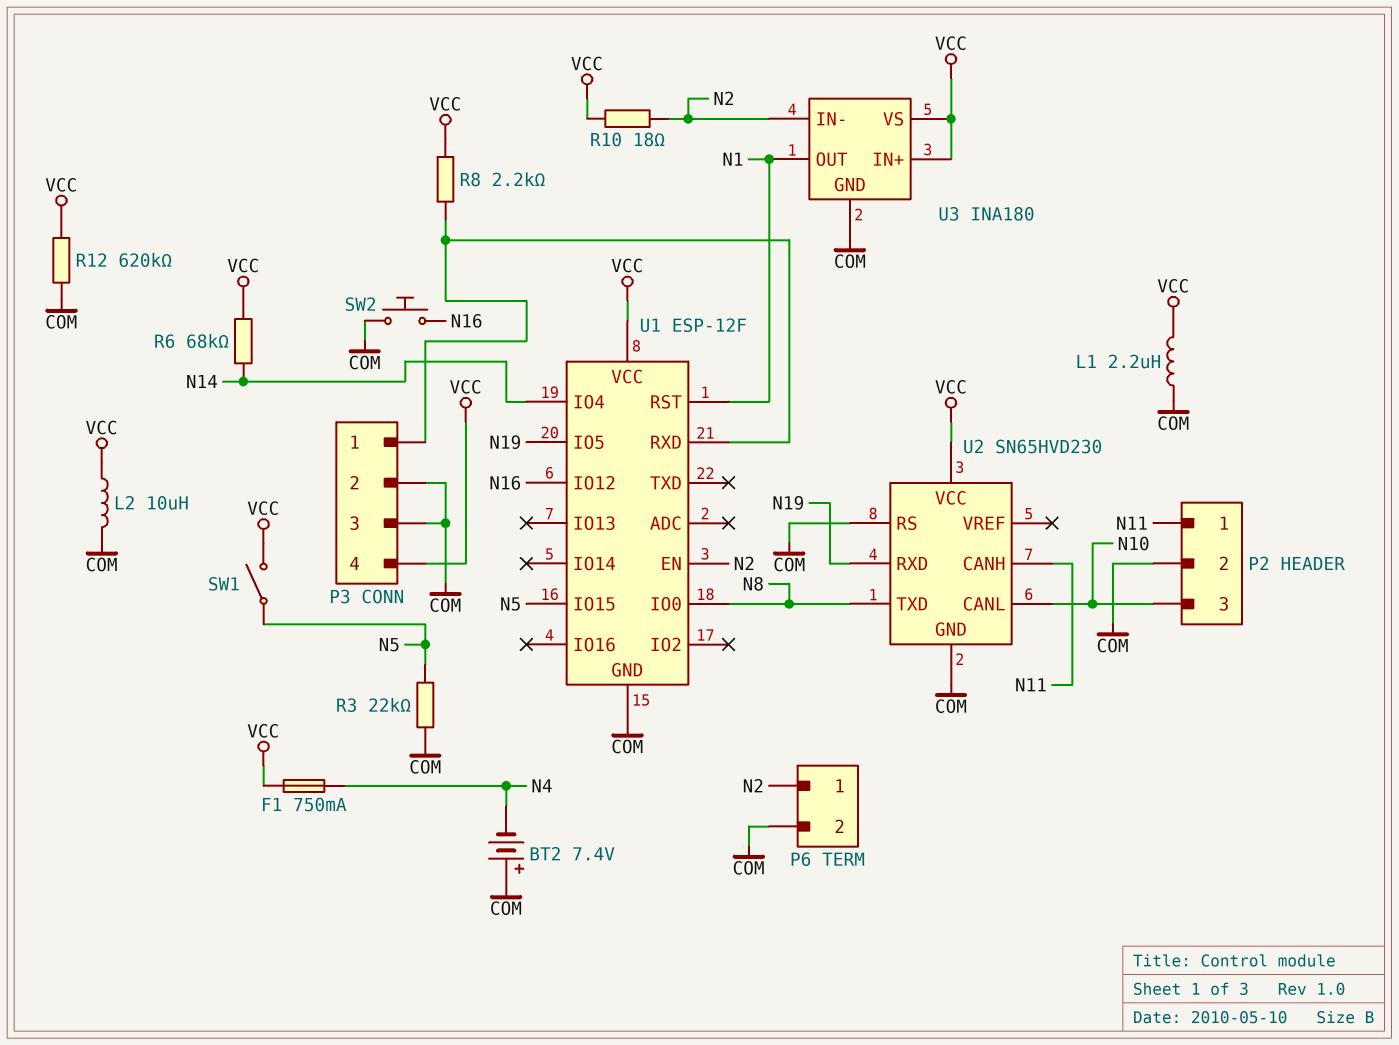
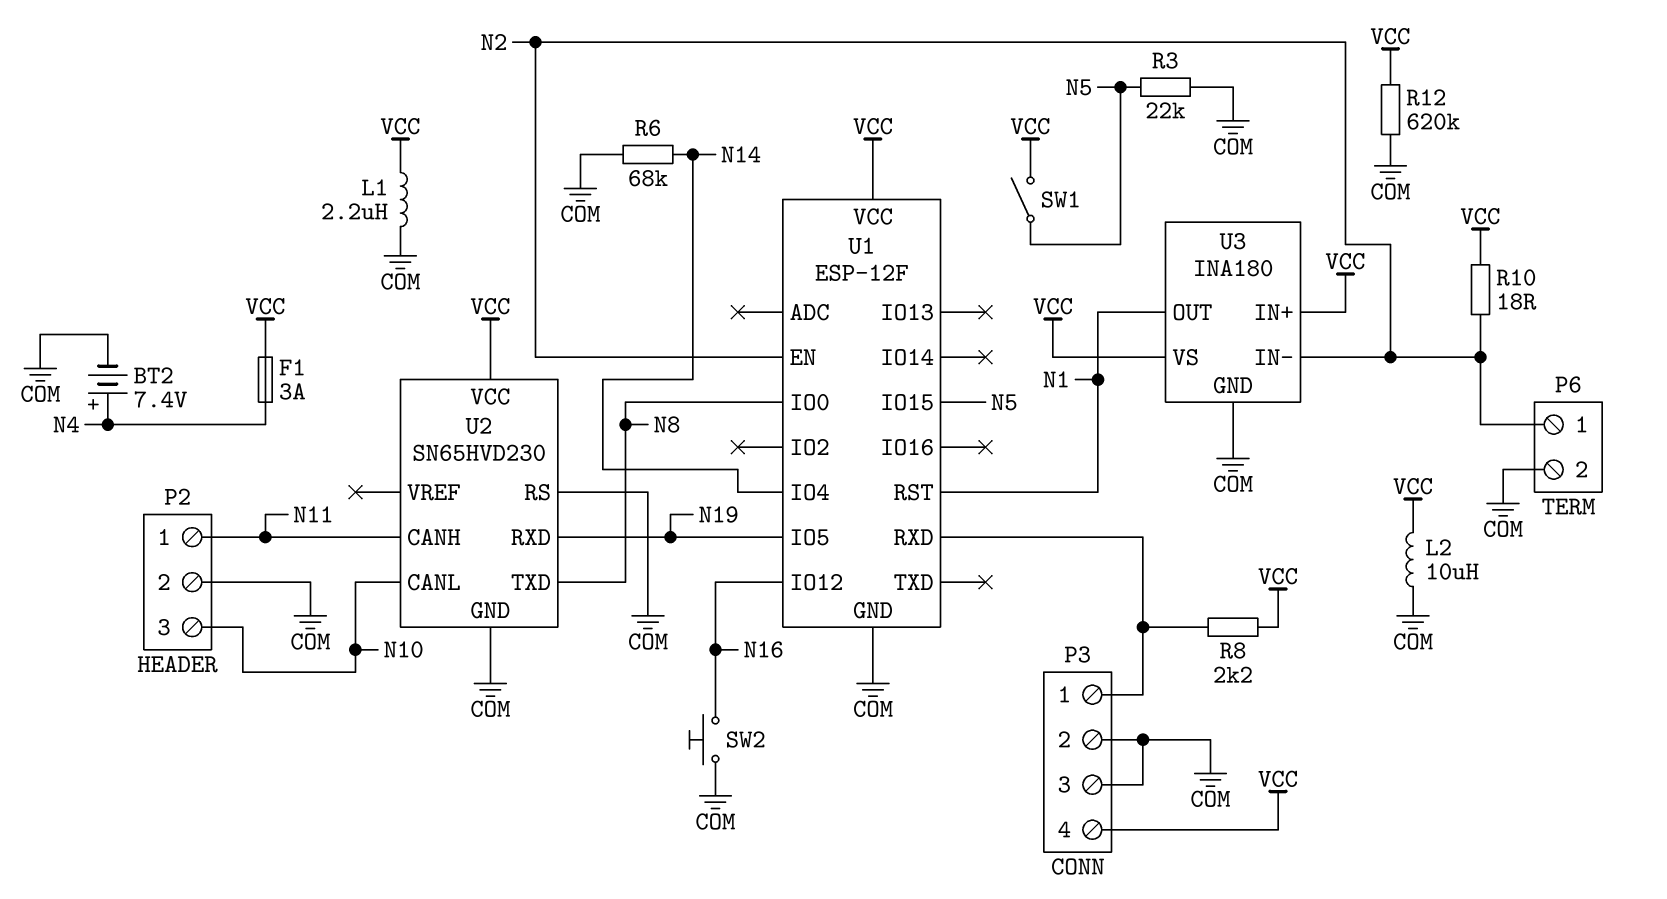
BT2: 7.4V (plus COM, minus N4) -> 7.4V (plus N4, minus COM)
F1: 750mA (N4, VCC) -> 3A (N4, VCC)
R6: 68k (N14, VCC) -> 68k (COM, N14)

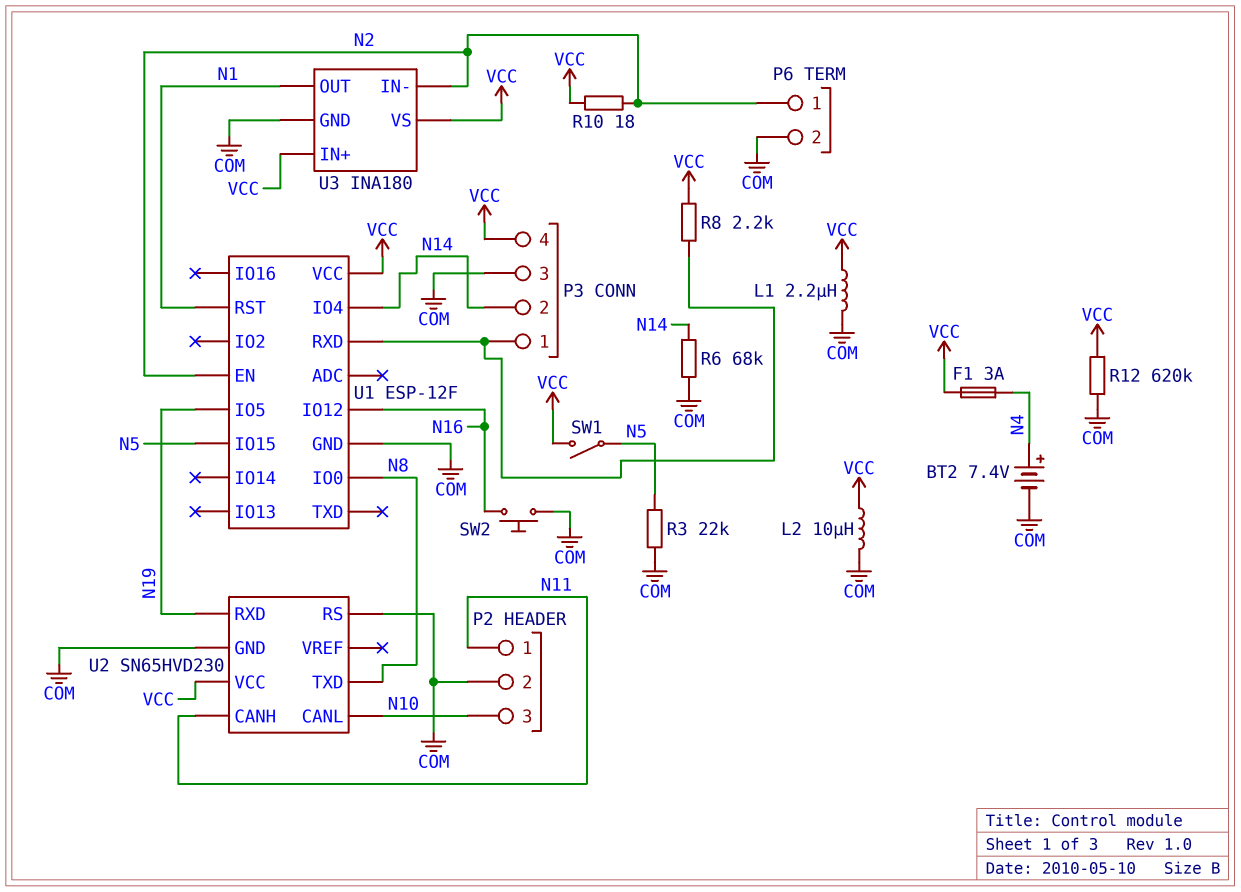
P3 pin 2: COM -> N14

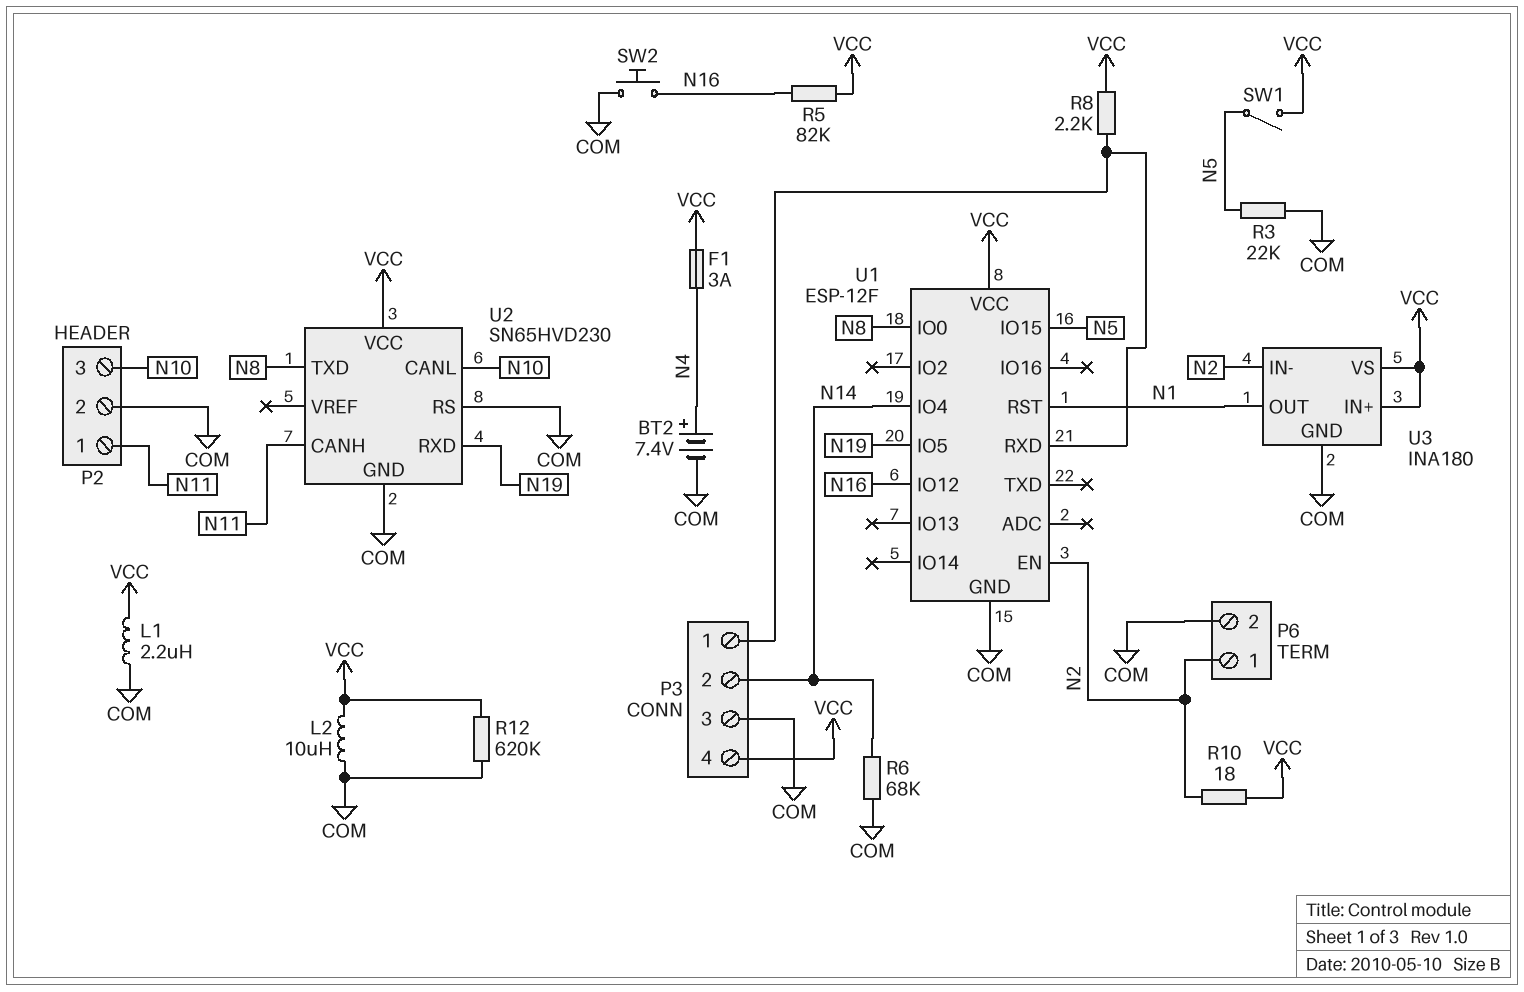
R5: none -> 82k (N16, VCC)

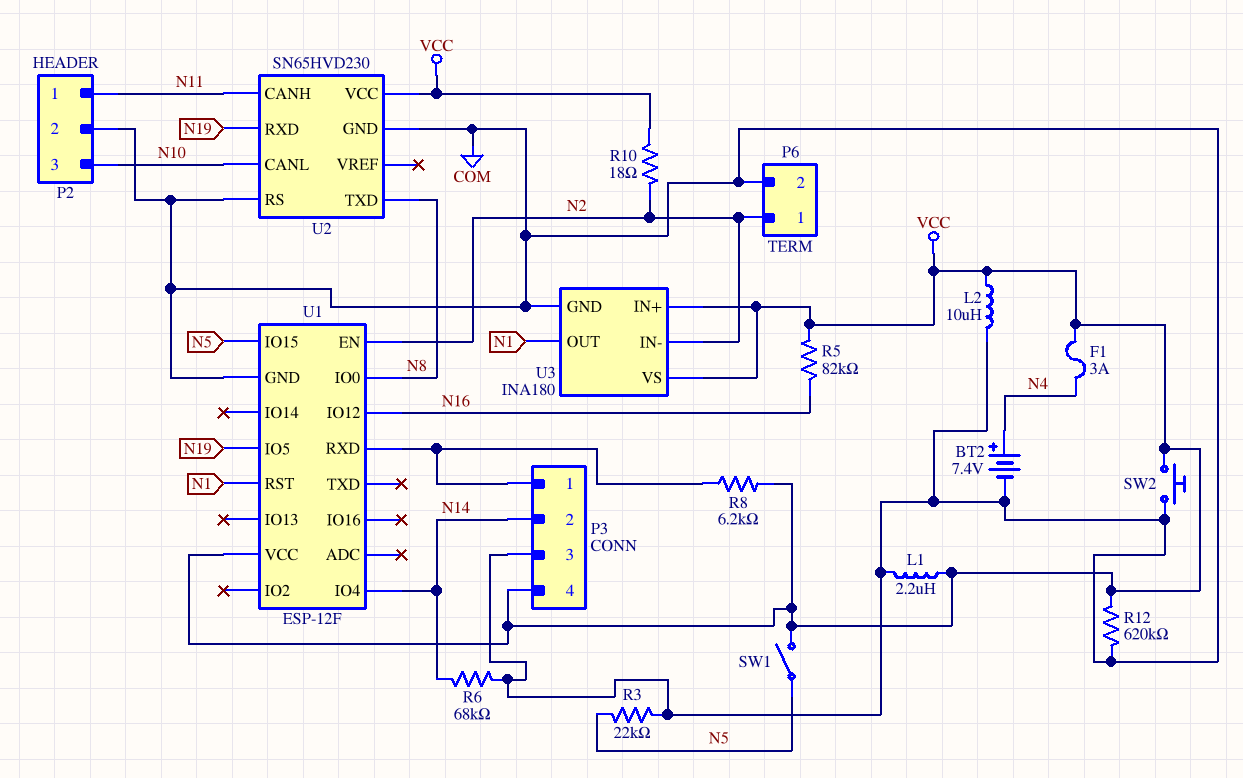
R8: 2.2k (P3/1, VCC) -> 6.2k (P3/1, VCC)
SW2: button (COM, N16) -> button (COM, VCC)

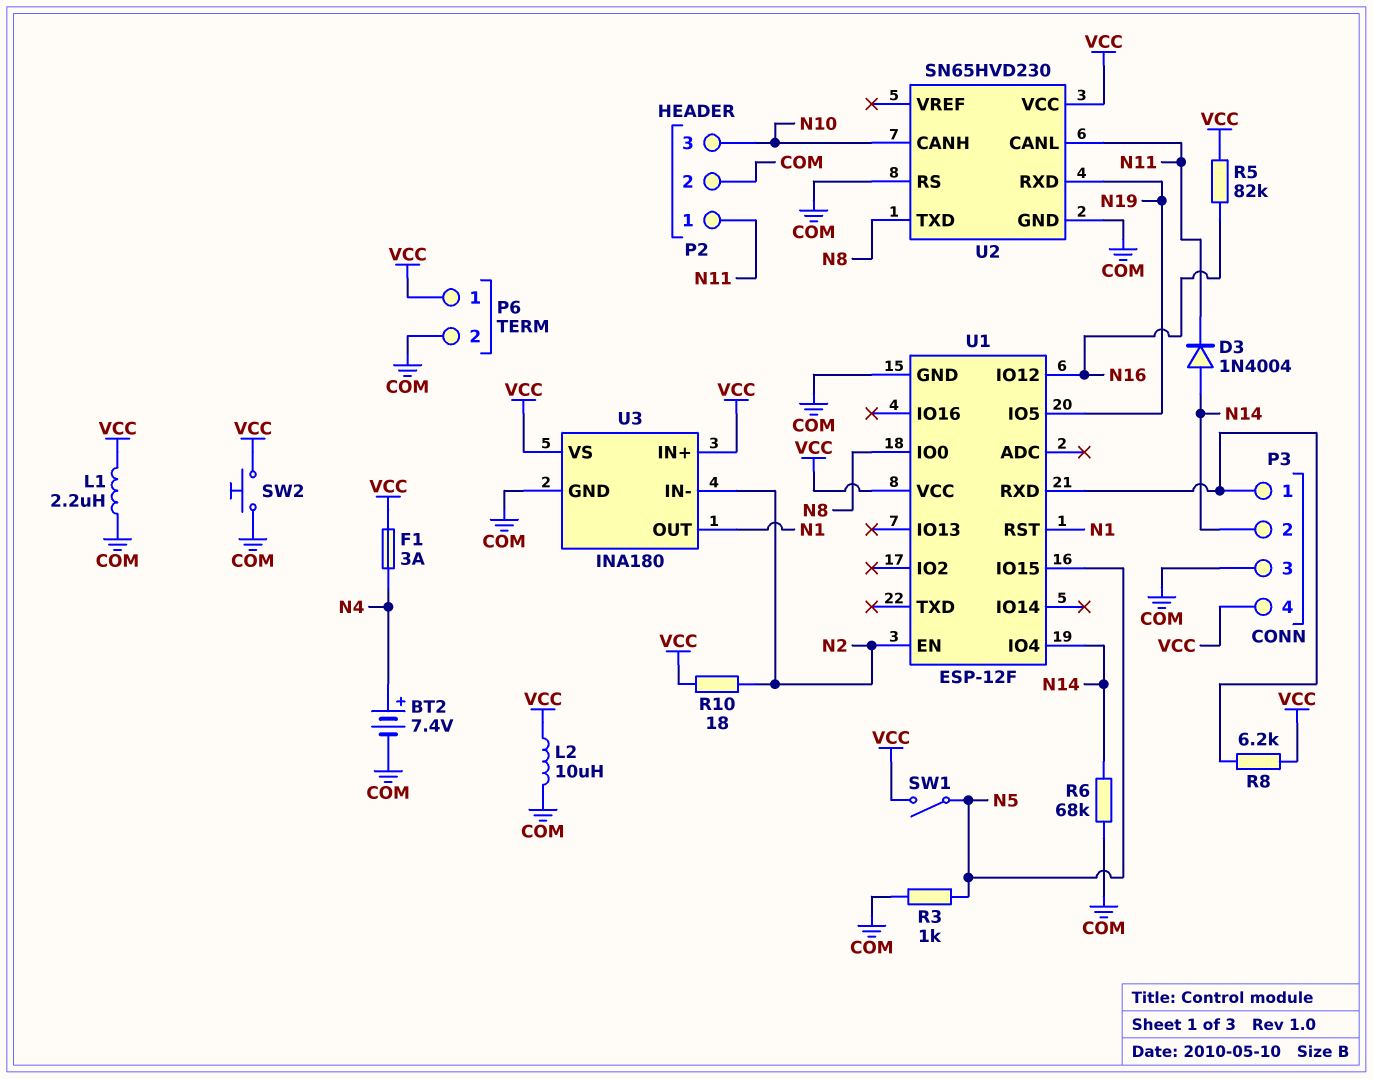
D3: none -> diode 1N4004 (A N14, K N11)
P6 pin 1: N2 -> VCC
R3: 22k (COM, N5) -> 1k (COM, N5)
R12: 620k (COM, VCC) -> none
U2 pin CANH: N11 -> N10
U2 pin CANL: N10 -> N11

